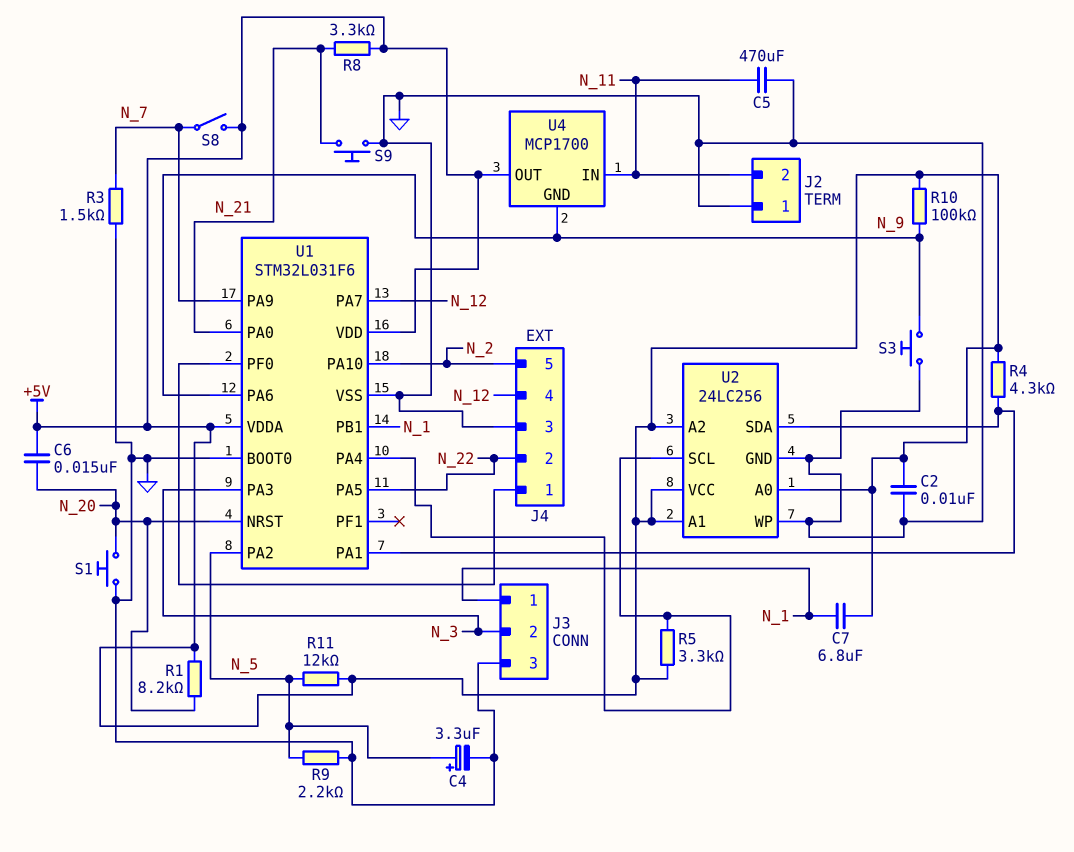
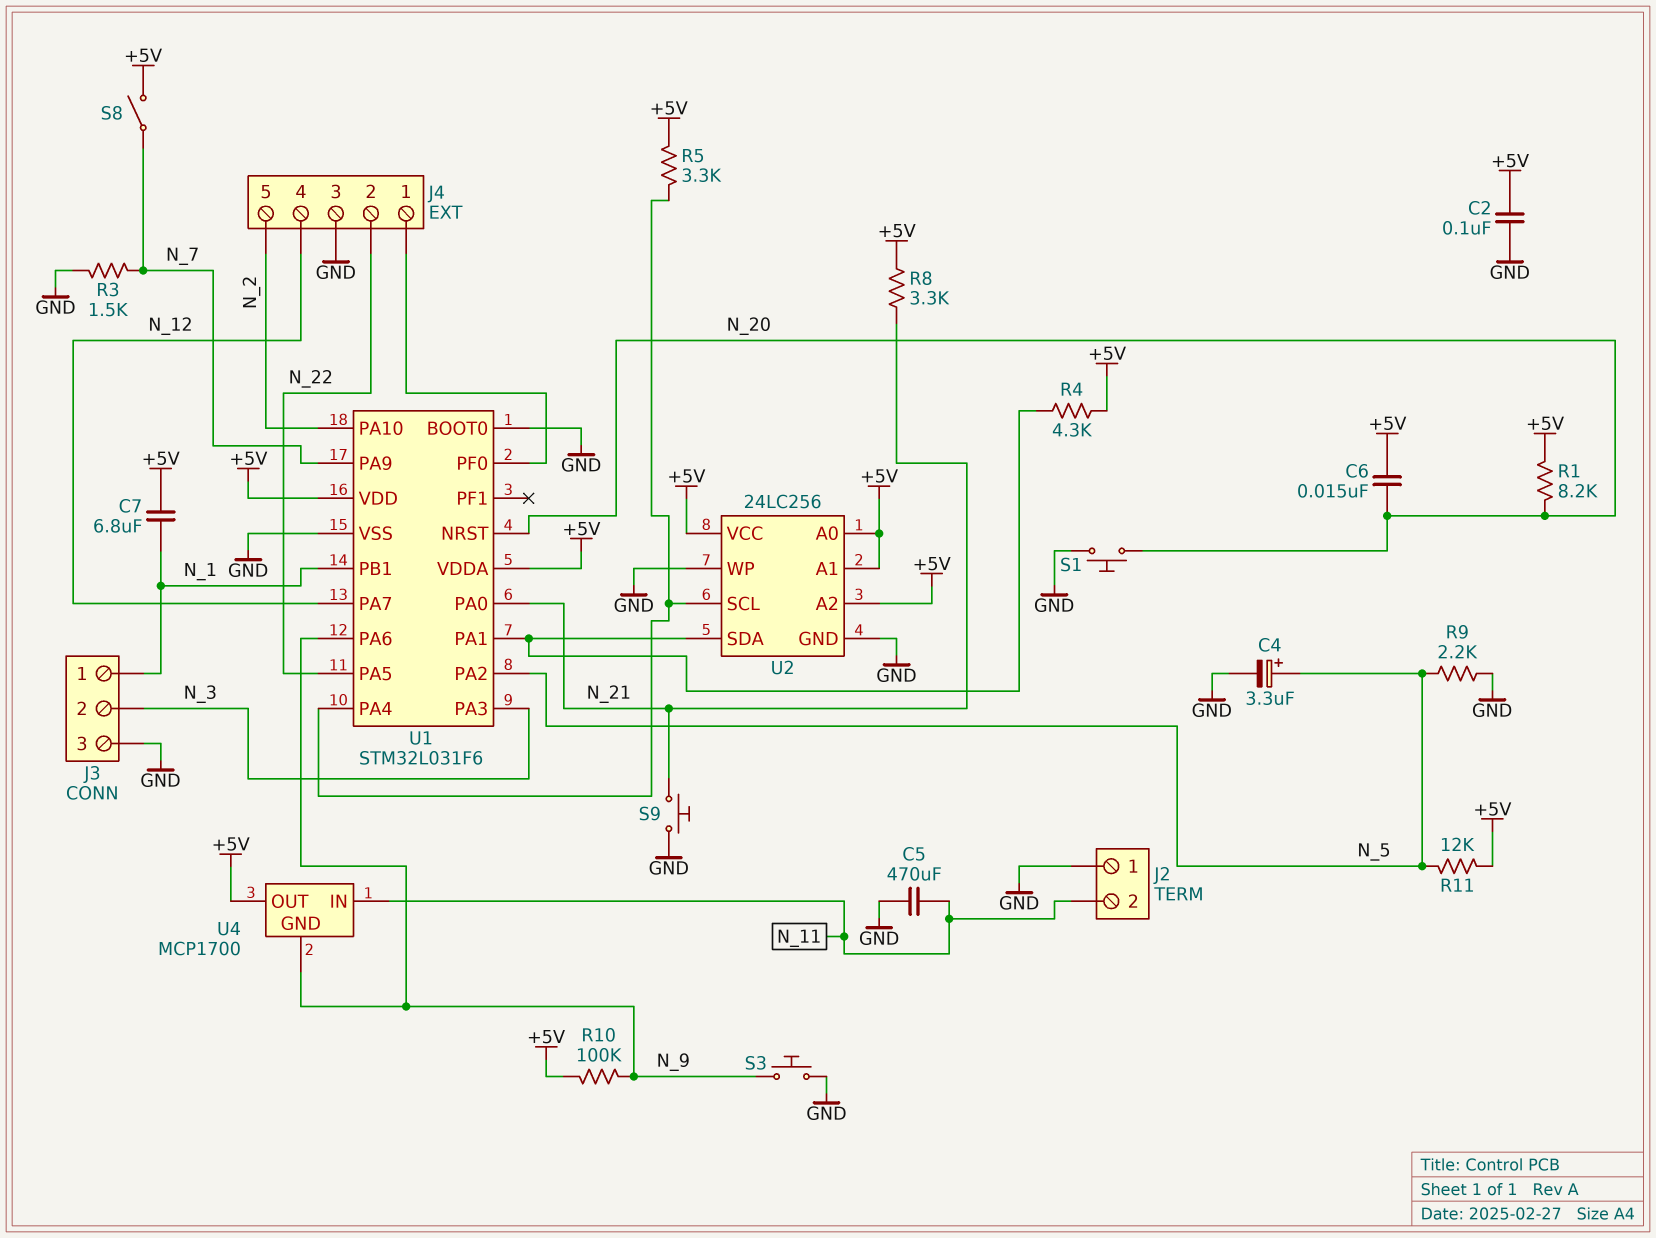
C2: 10nF (+5V, GND) -> 100nF (+5V, GND)

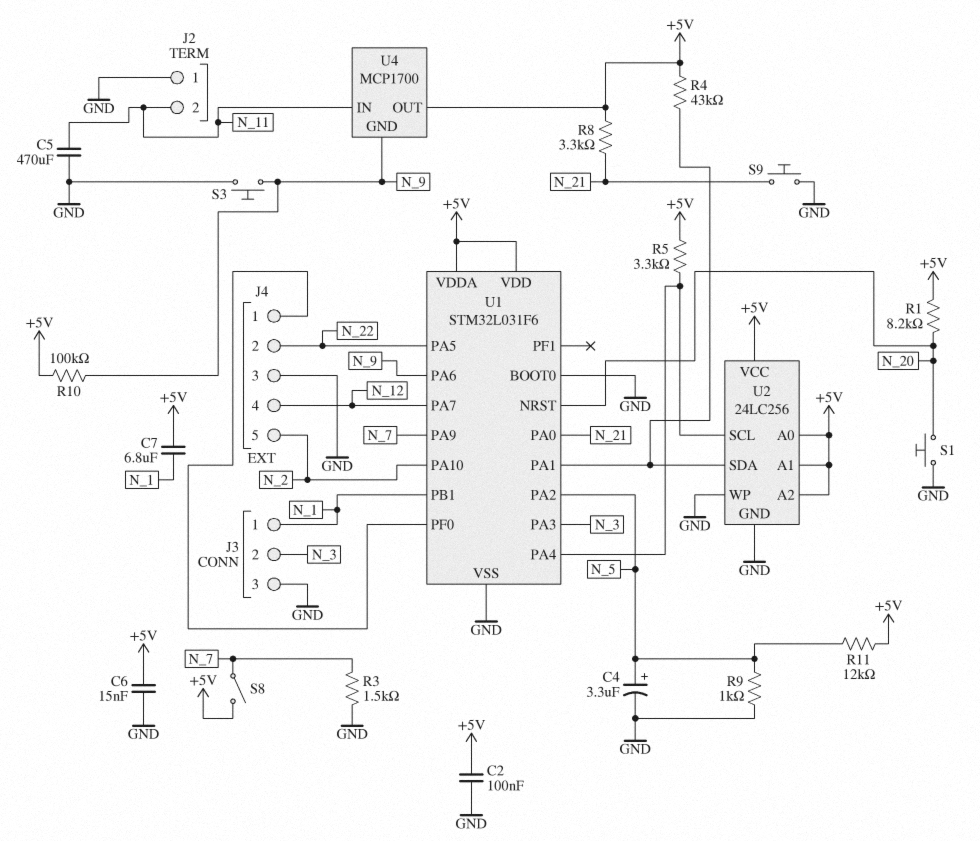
C6: 15nF (+5V, N_20) -> 15nF (+5V, GND)
R4: 4.3k (+5V, U1/PA1) -> 43k (+5V, U1/PA1)
R9: 2.2k (GND, N_5) -> 1k (GND, N_5)

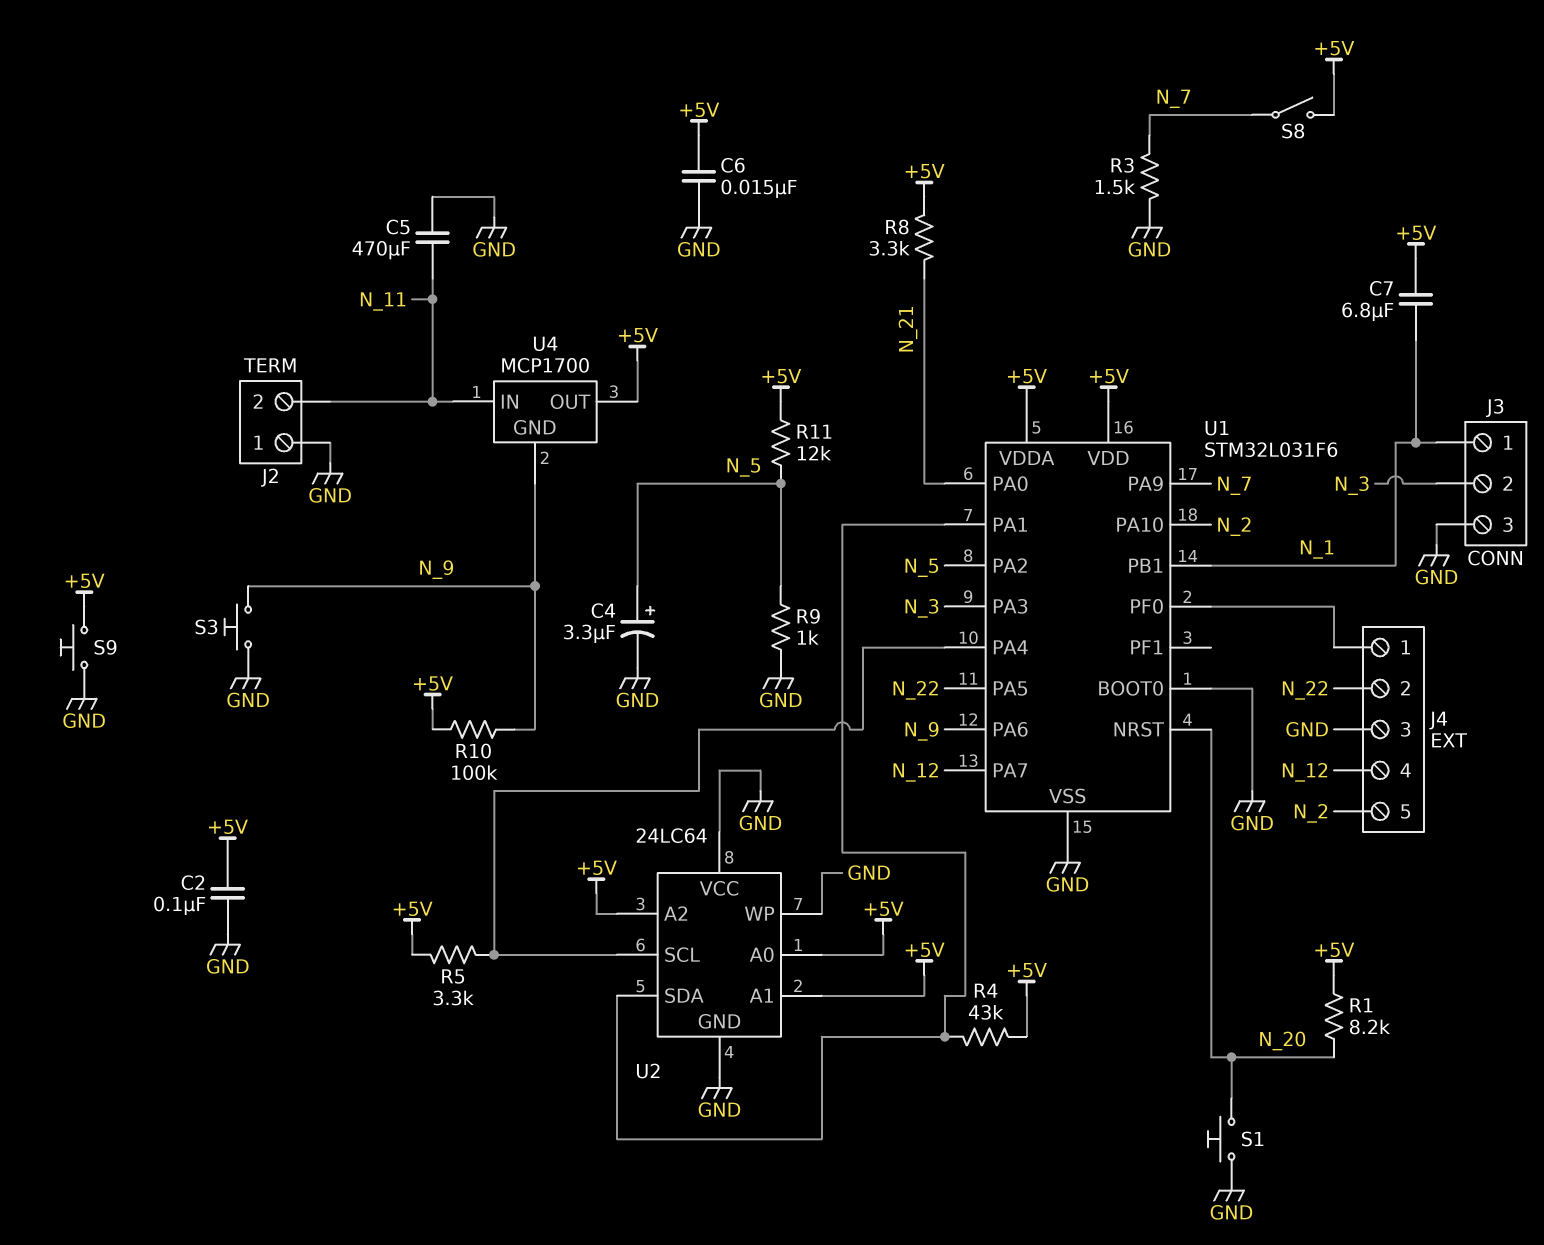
S9: button (GND, N_21) -> button (+5V, GND)
U2: 24LC256 -> 24LC64
U2 pin VCC: +5V -> GND

